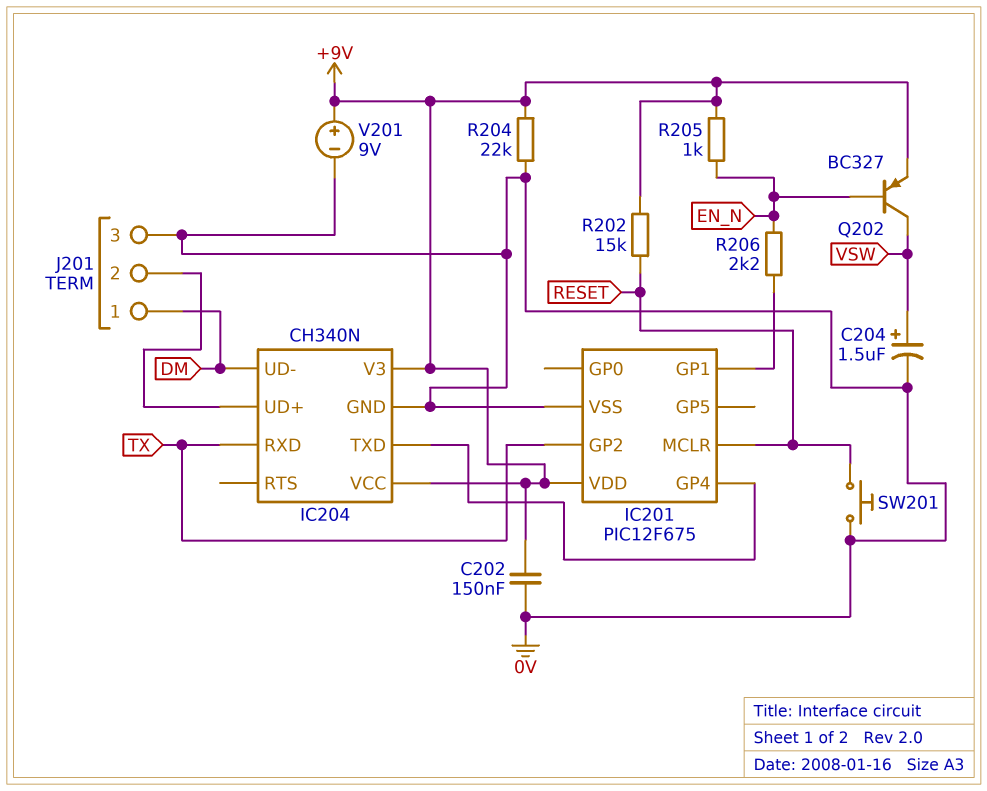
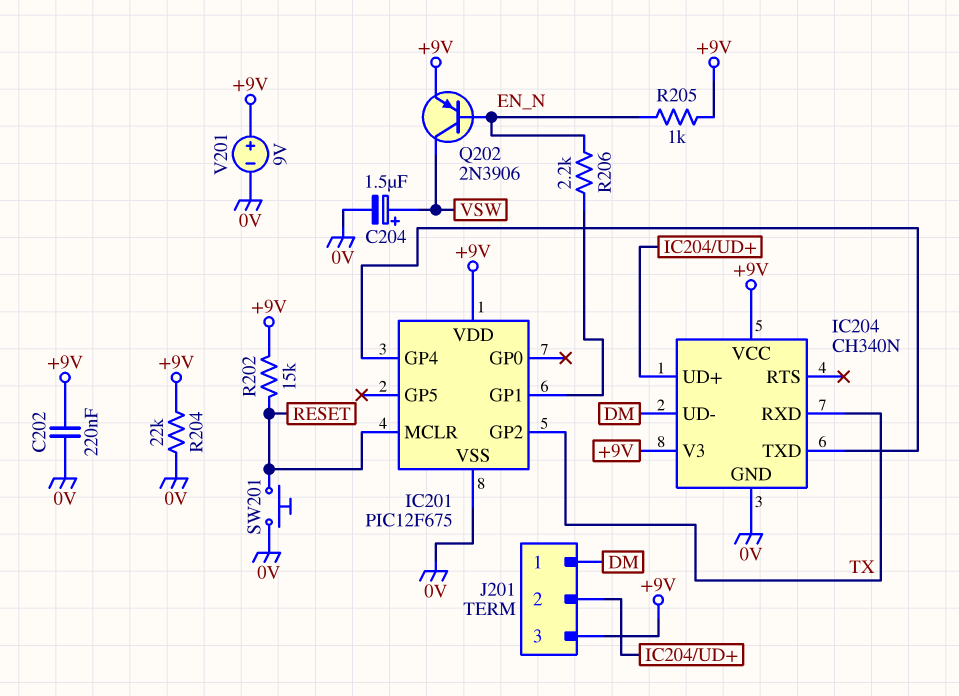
C202: 150nF (+9V, 0V) -> 220nF (+9V, 0V)
J201 pin 3: 0V -> +9V
Q202: PNP BC327 (B EN_N, C VSW, E +9V) -> PNP 2N3906 (B EN_N, C VSW, E +9V)

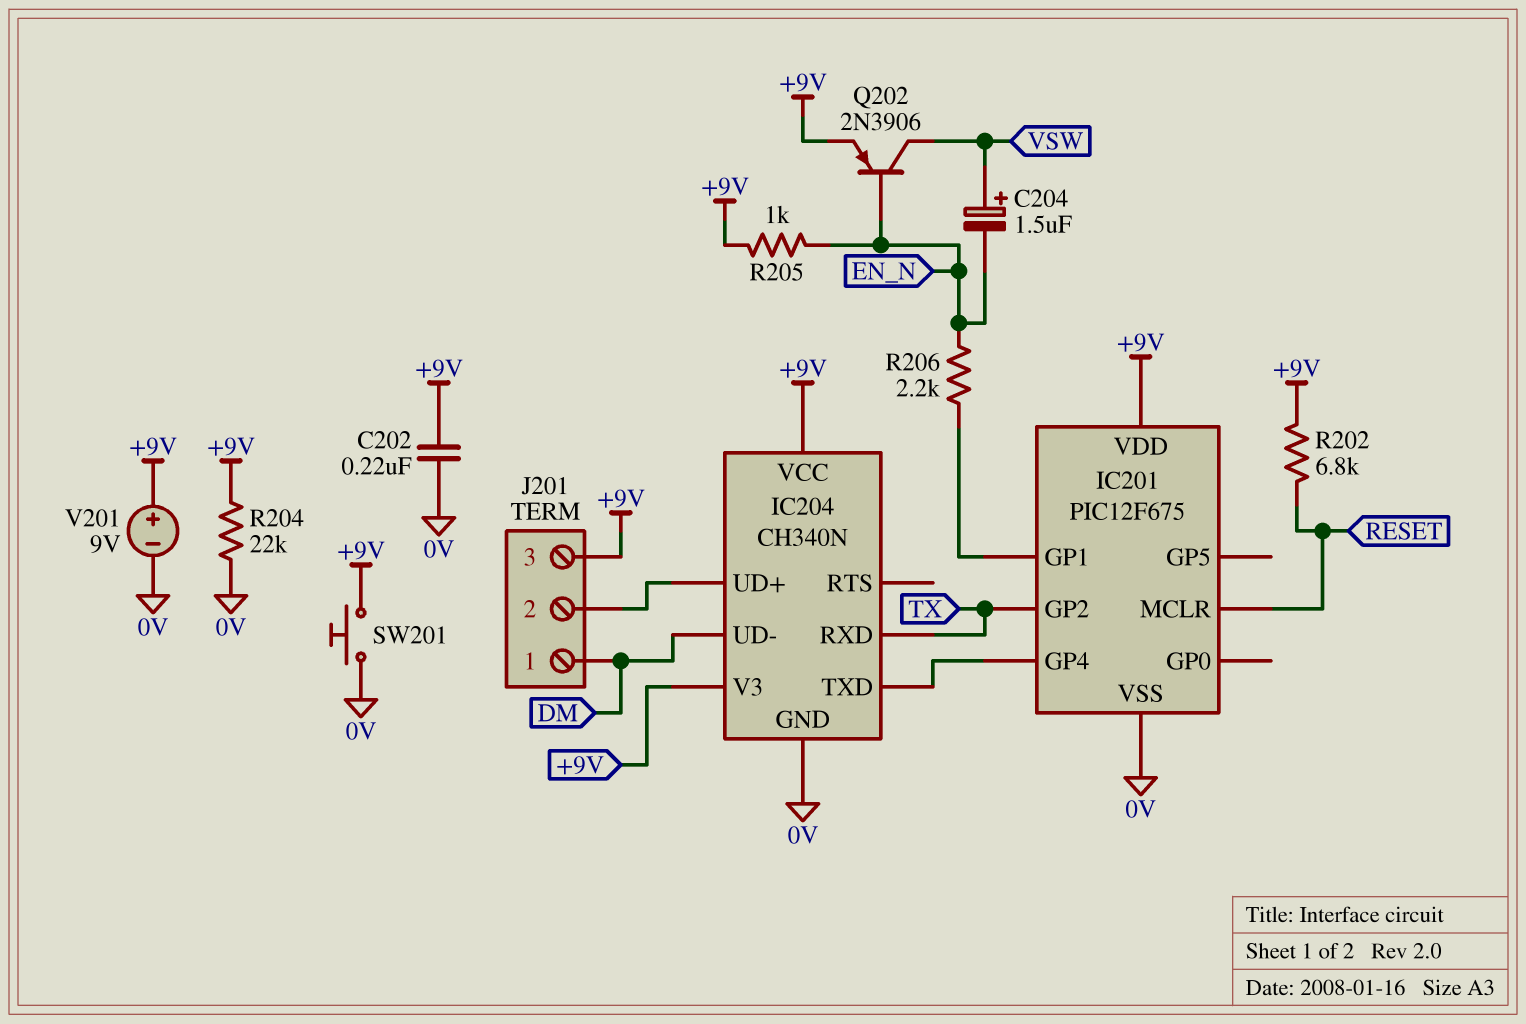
C204: 1.5uF (plus VSW, minus 0V) -> 1.5uF (plus VSW, minus EN_N)
R202: 15k (+9V, RESET) -> 6.8k (+9V, RESET)
SW201: button (0V, RESET) -> button (+9V, 0V)

